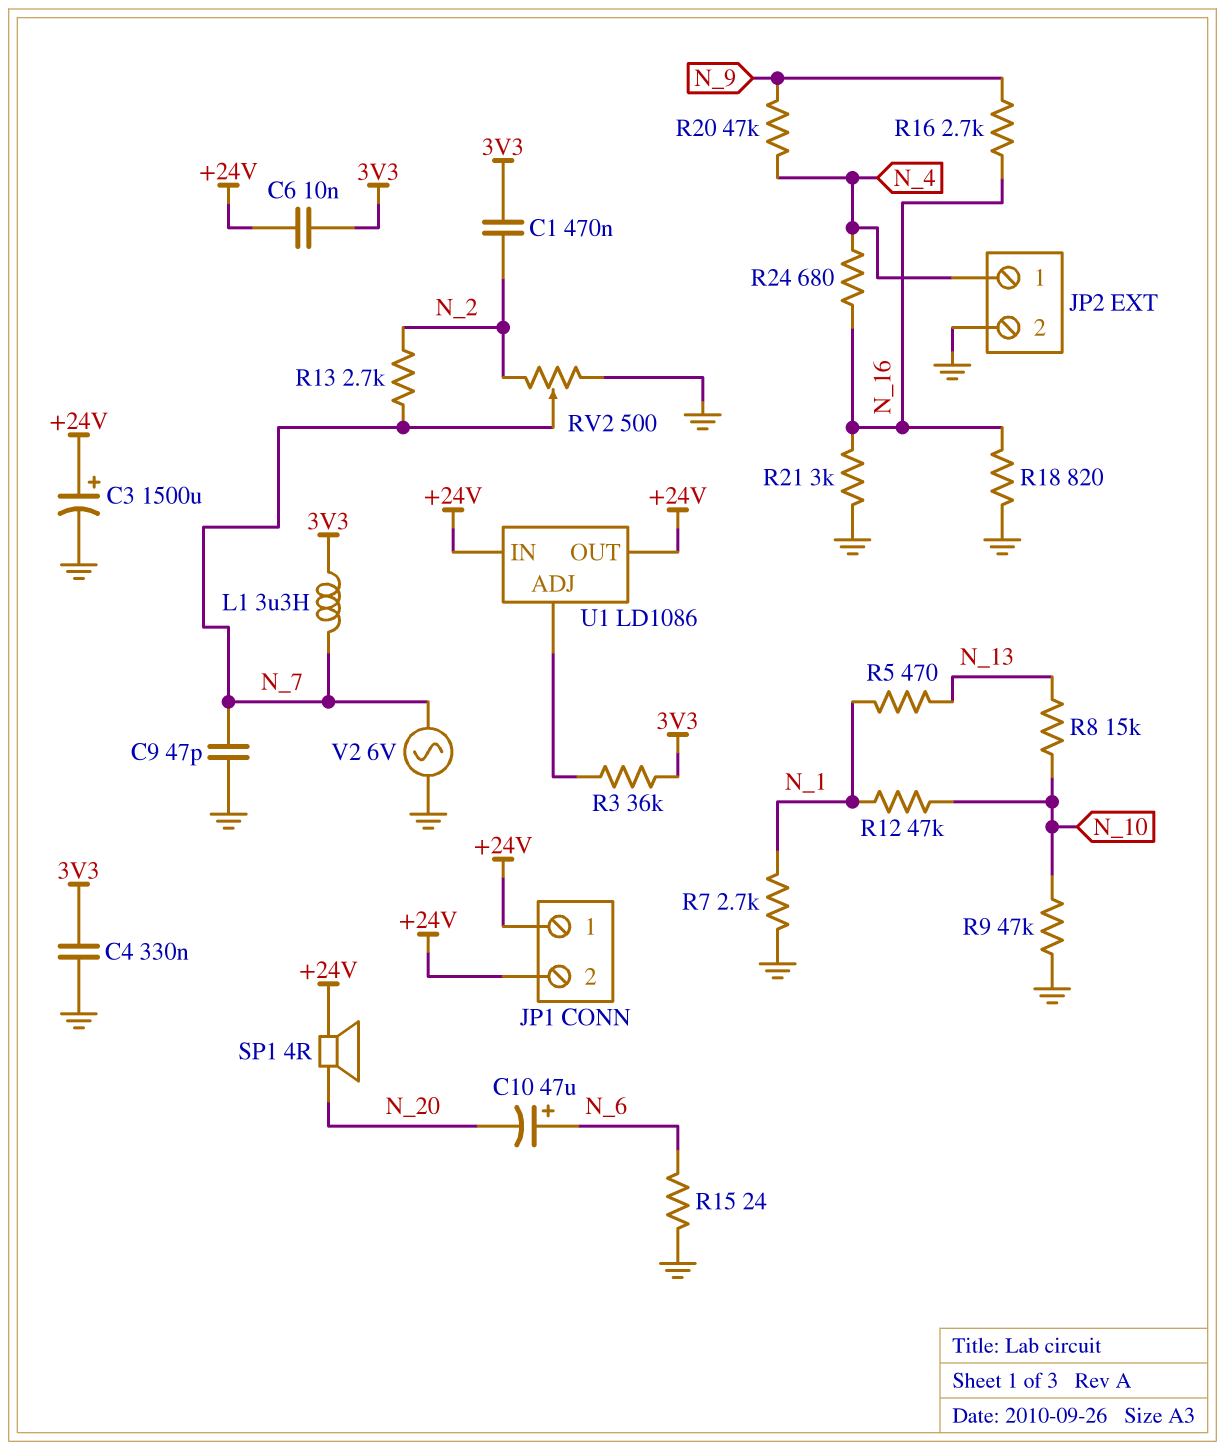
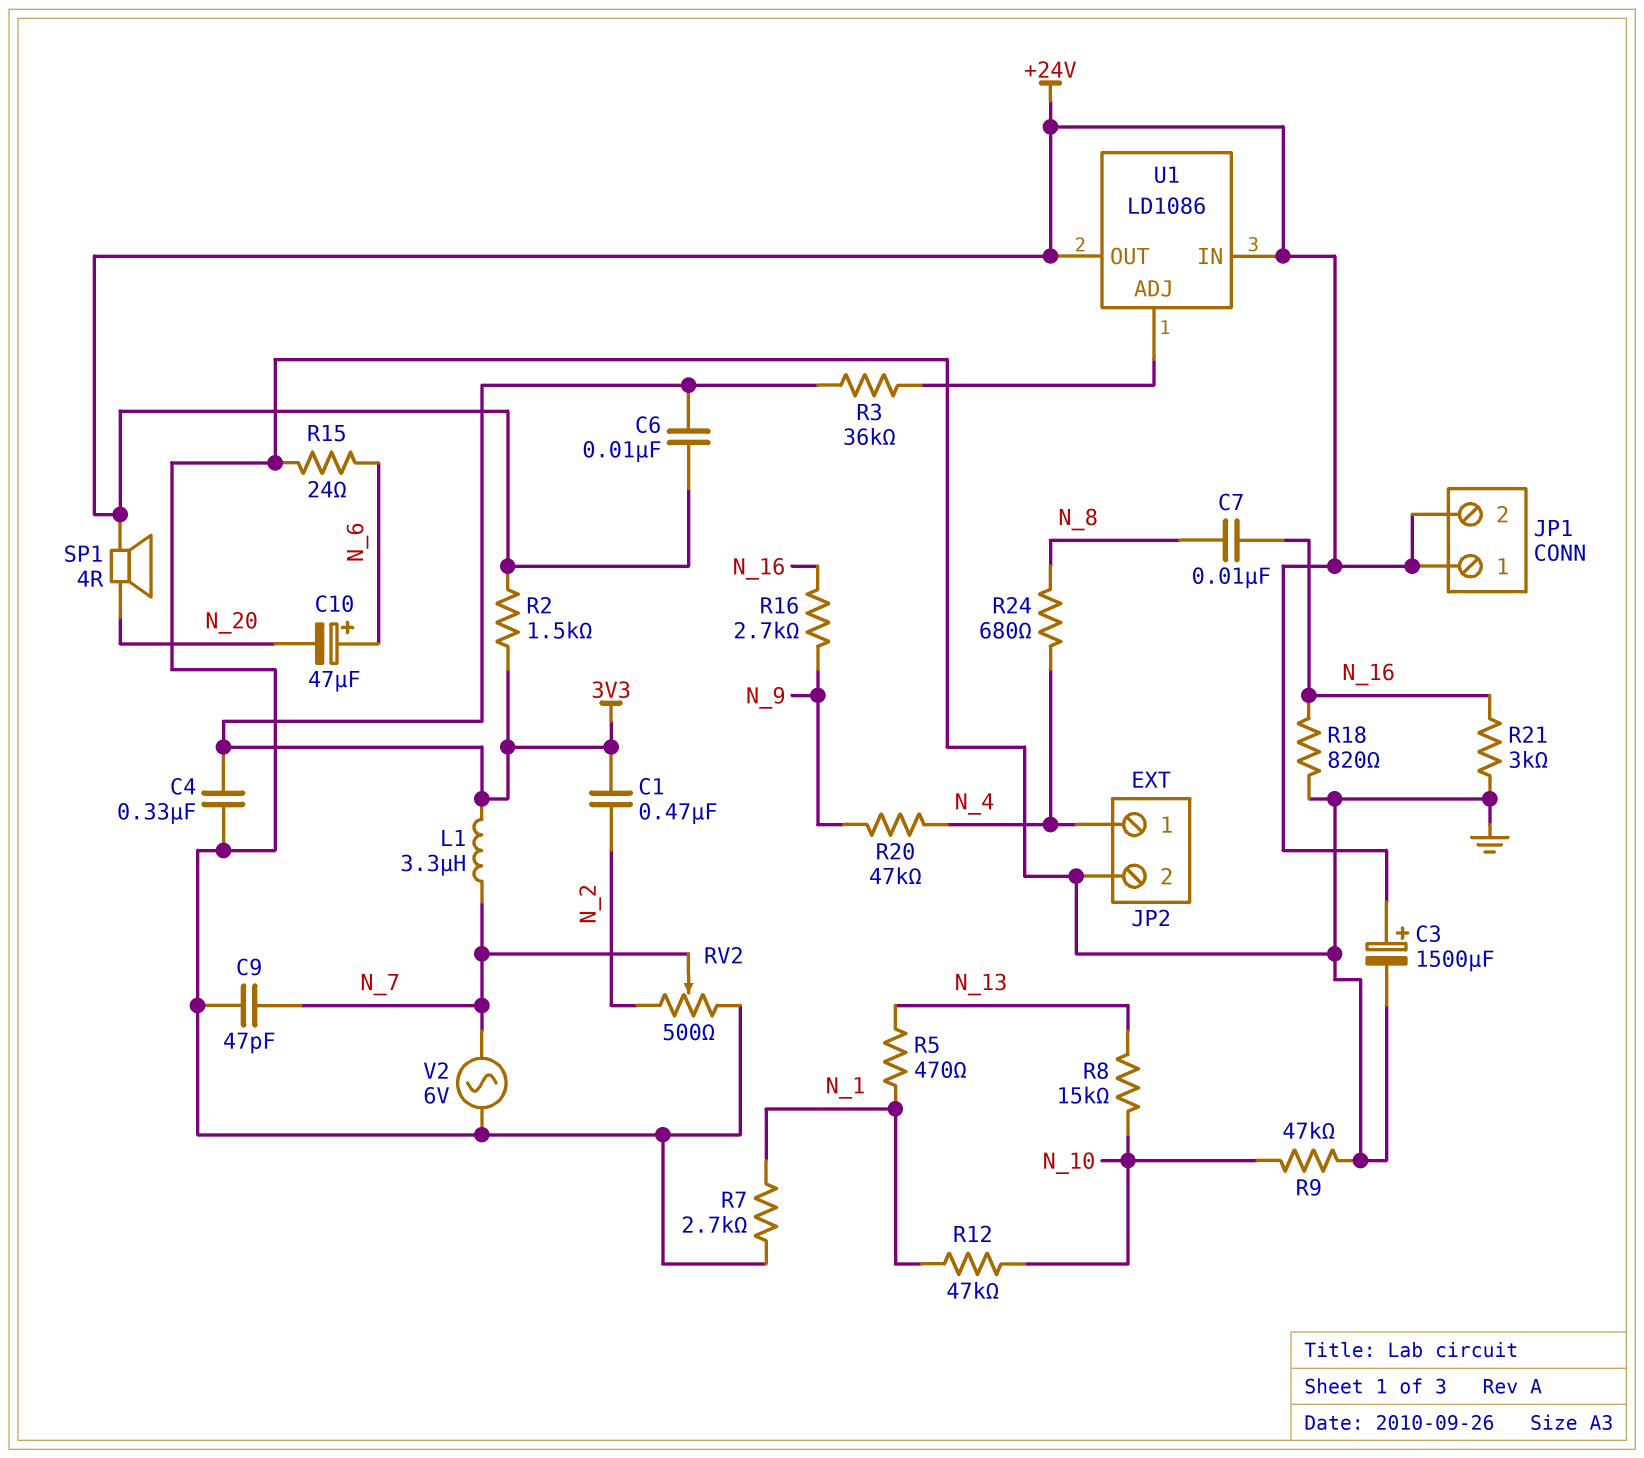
C7: none -> 10nF (N_8, N_16)
R2: none -> 1.5k (+24V, 3V3)
R13: 2.7k (N_2, N_7) -> none
R24: 680 (N_4, N_16) -> 680 (N_4, N_8)

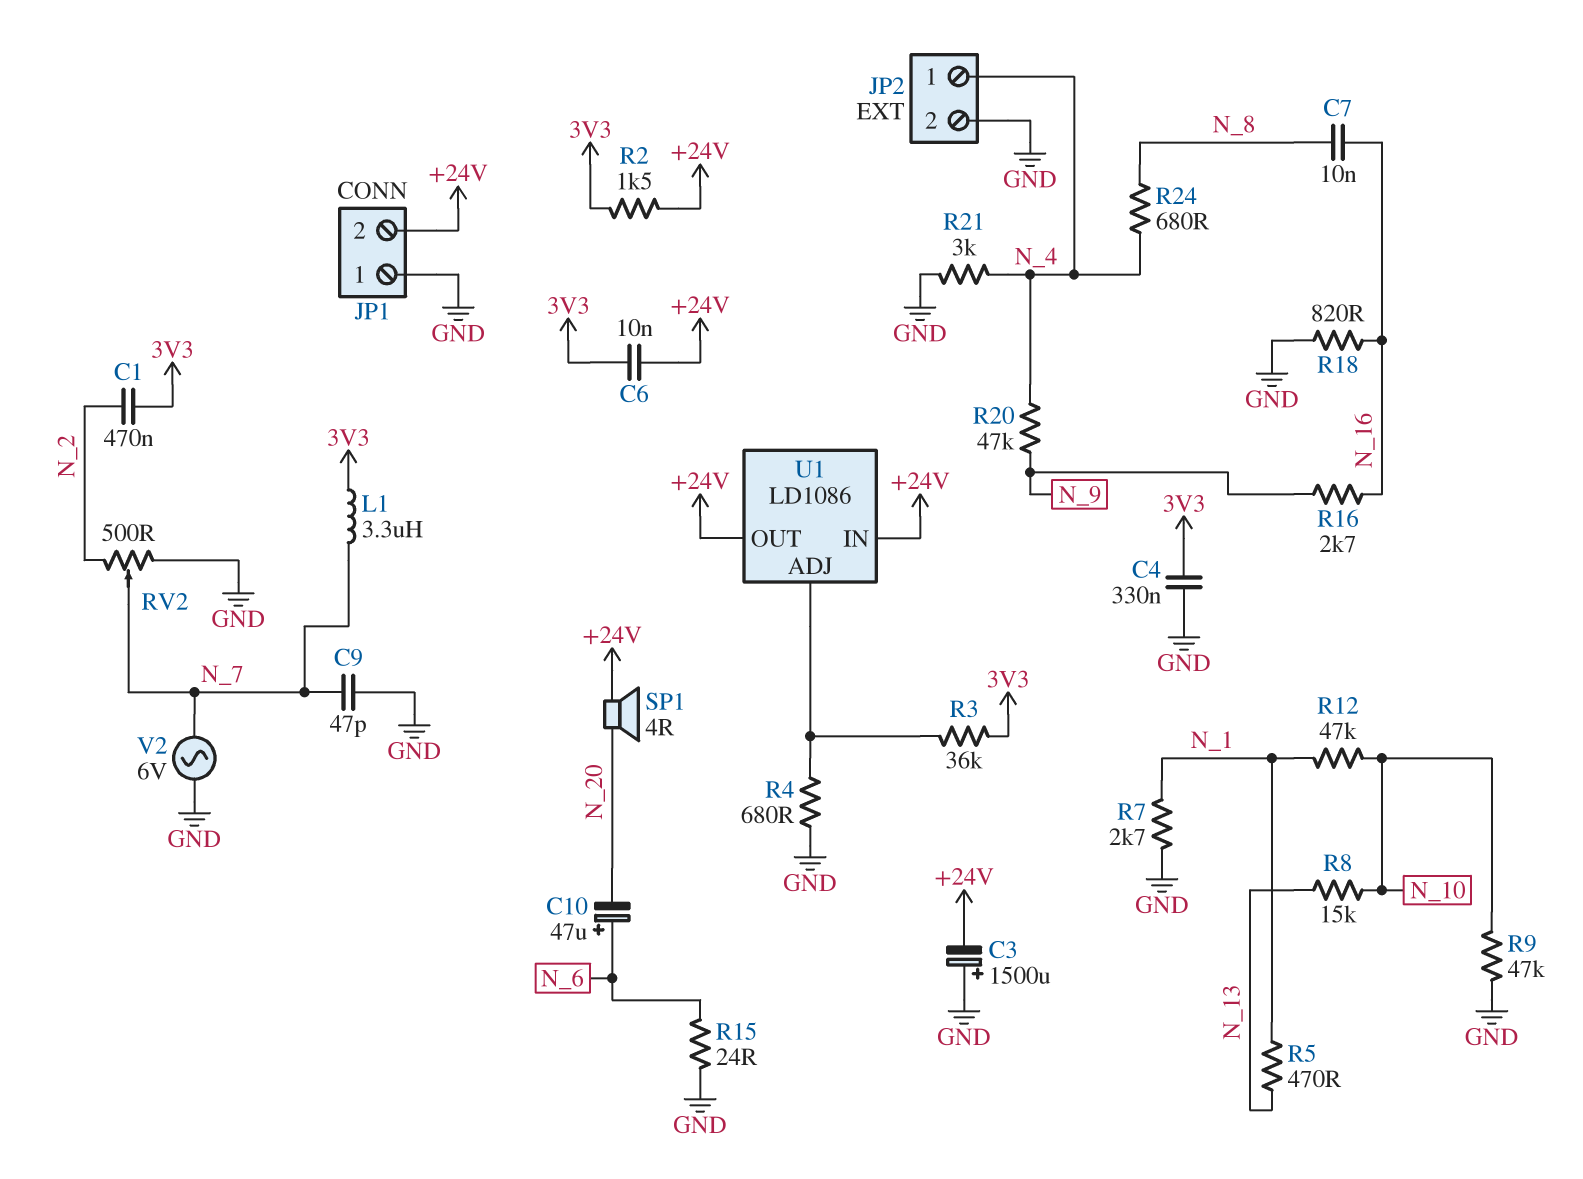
C3: 1500uF (plus +24V, minus GND) -> 1500uF (plus GND, minus +24V)
JP1 pin 1: +24V -> GND
R4: none -> 680 (GND, U1/ADJ)
R21: 3k (GND, N_16) -> 3k (GND, N_4)

